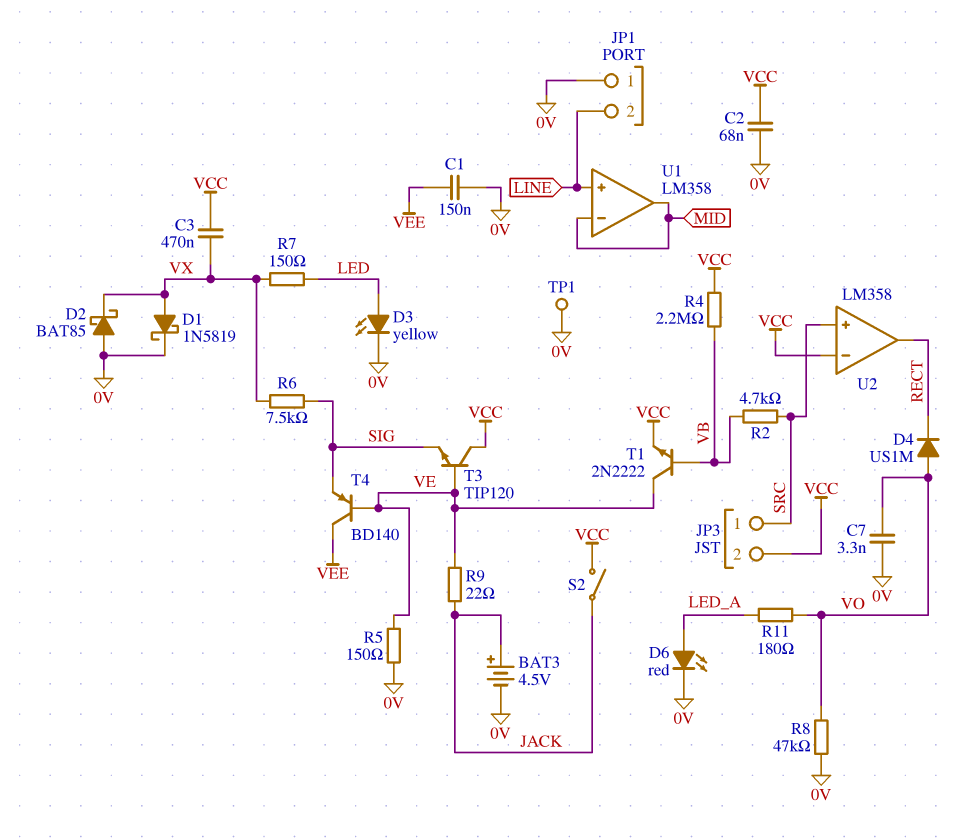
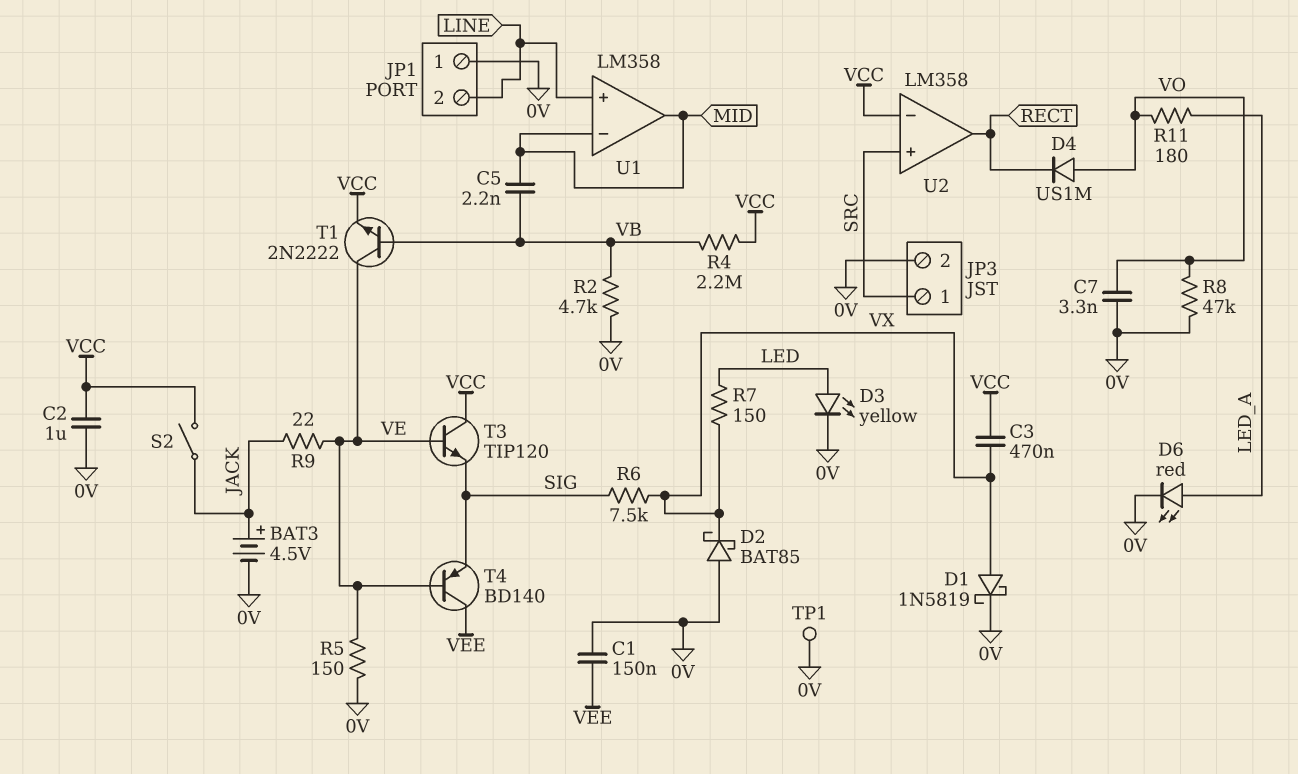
C2: 68nF (0V, VCC) -> 1uF (0V, VCC)
C5: none -> 2.2nF (MID, VB)
JP3 pin 2: VCC -> 0V
R2: 4.7k (SRC, VB) -> 4.7k (0V, VB)

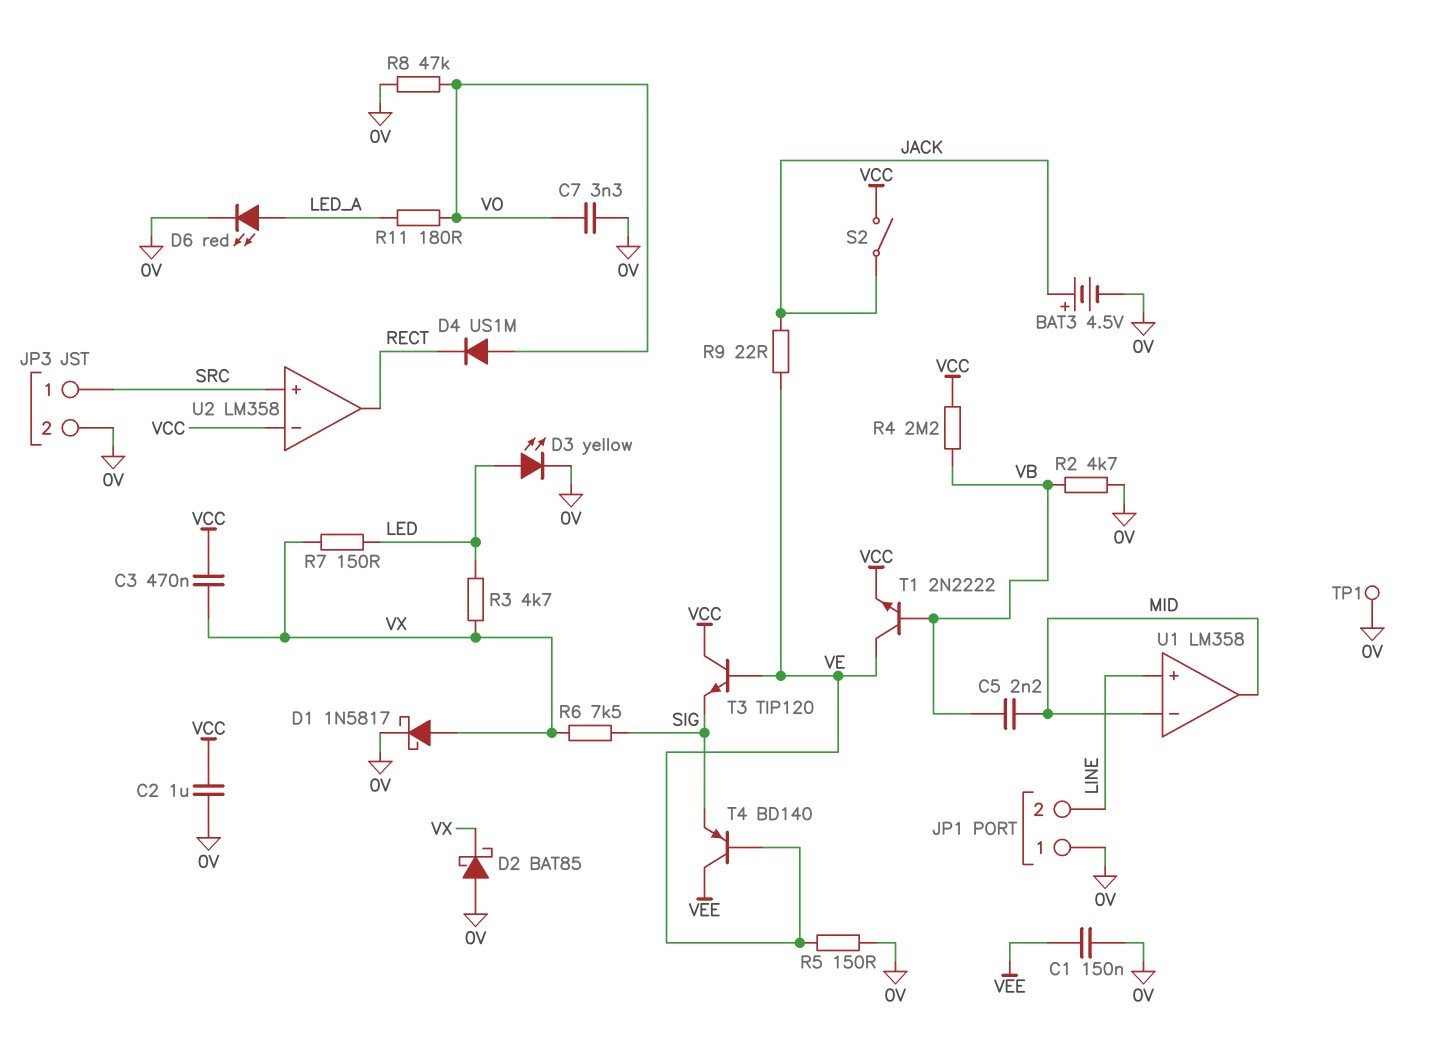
D1: schottky 1N5819 (A VX, K 0V) -> schottky 1N5817 (A VX, K 0V)
R3: none -> 4.7k (LED, VX)

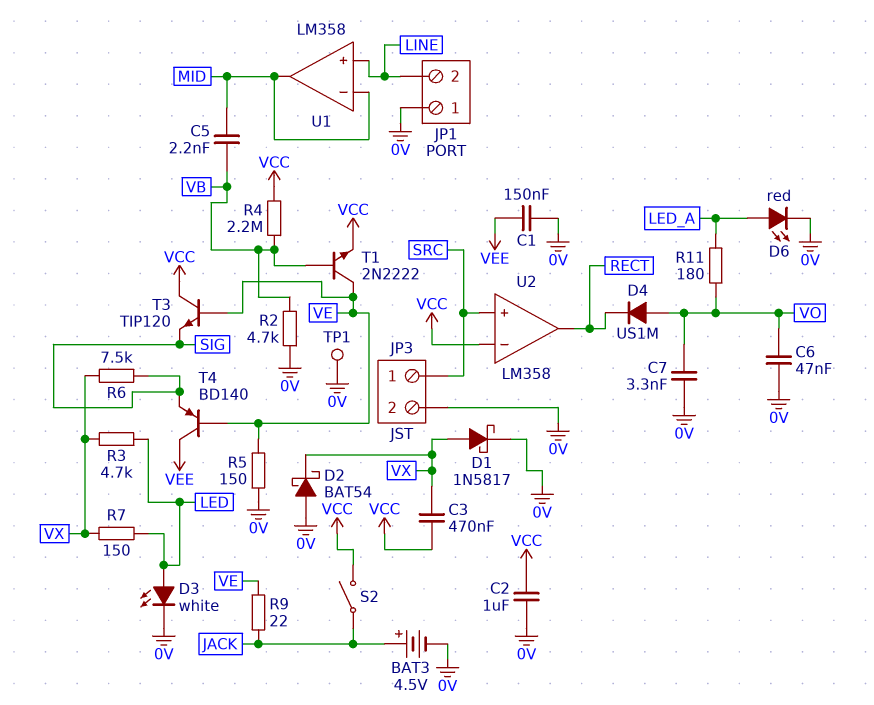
C6: none -> 47nF (0V, VO)
D2: schottky BAT85 (A 0V, K VX) -> schottky BAT54 (A 0V, K VX)
D3: LED yellow (A LED, K 0V) -> LED white (A LED, K 0V)
R8: 47k (0V, VO) -> none

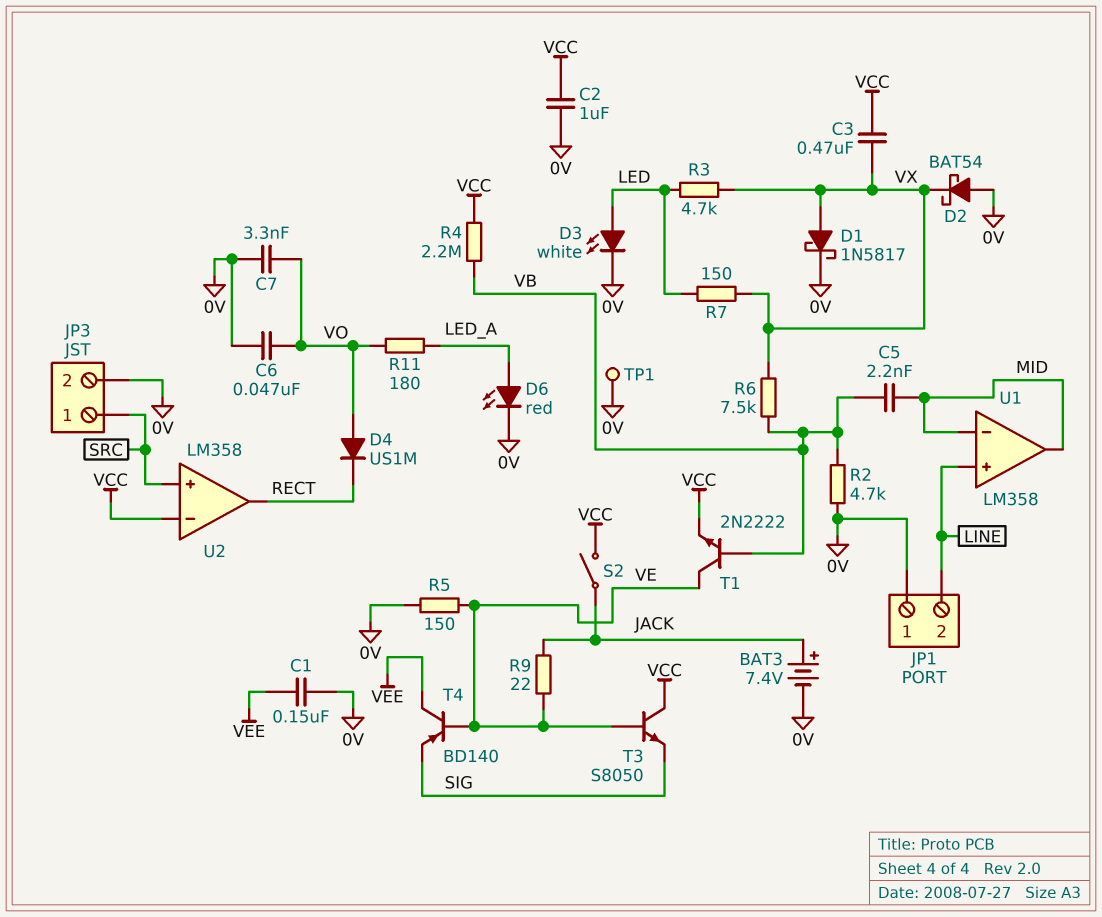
BAT3: 4.5V (plus JACK, minus 0V) -> 7.4V (plus JACK, minus 0V)
R6: 7.5k (SIG, VX) -> 7.5k (VB, VX)
T3: NPN TIP120 (B VE, C VCC, E SIG) -> NPN S8050 (B VE, C VCC, E SIG)

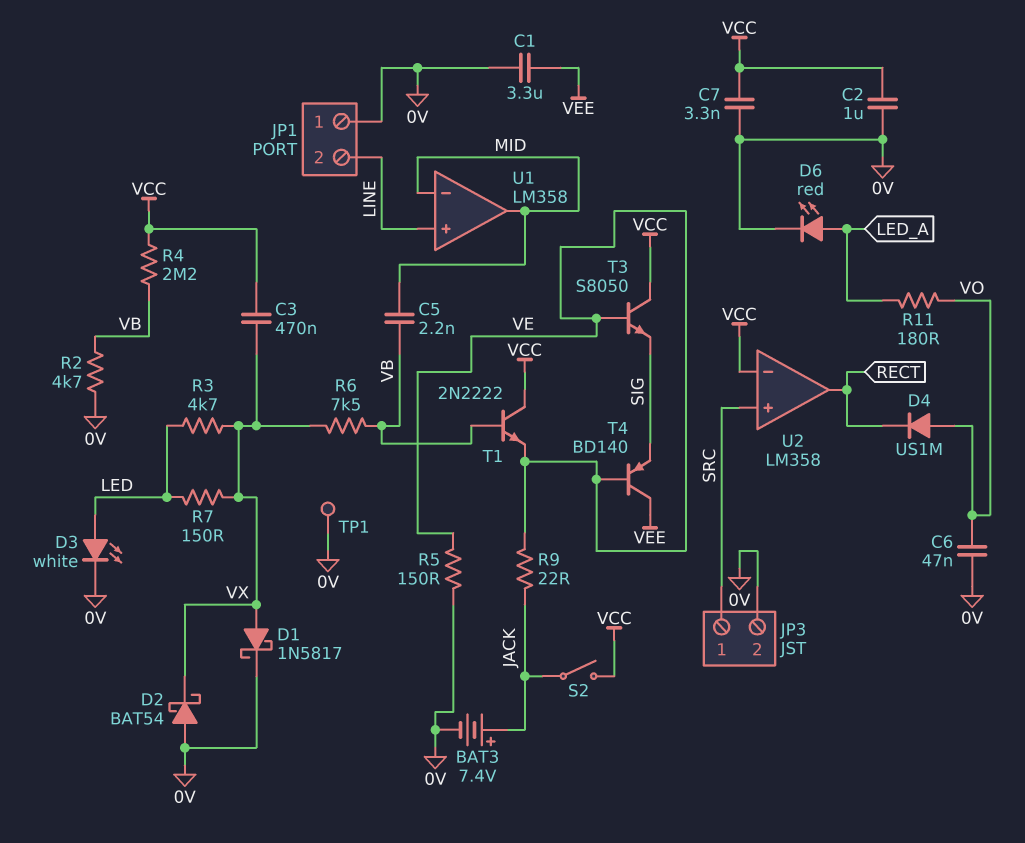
C1: 150nF (0V, VEE) -> 3.3uF (0V, VEE)
C7: 3.3nF (0V, VO) -> 3.3nF (0V, VCC)
T1: NPN 2N2222 (B VB, C VE, E VCC) -> NPN 2N2222 (B VB, C VCC, E VE)

